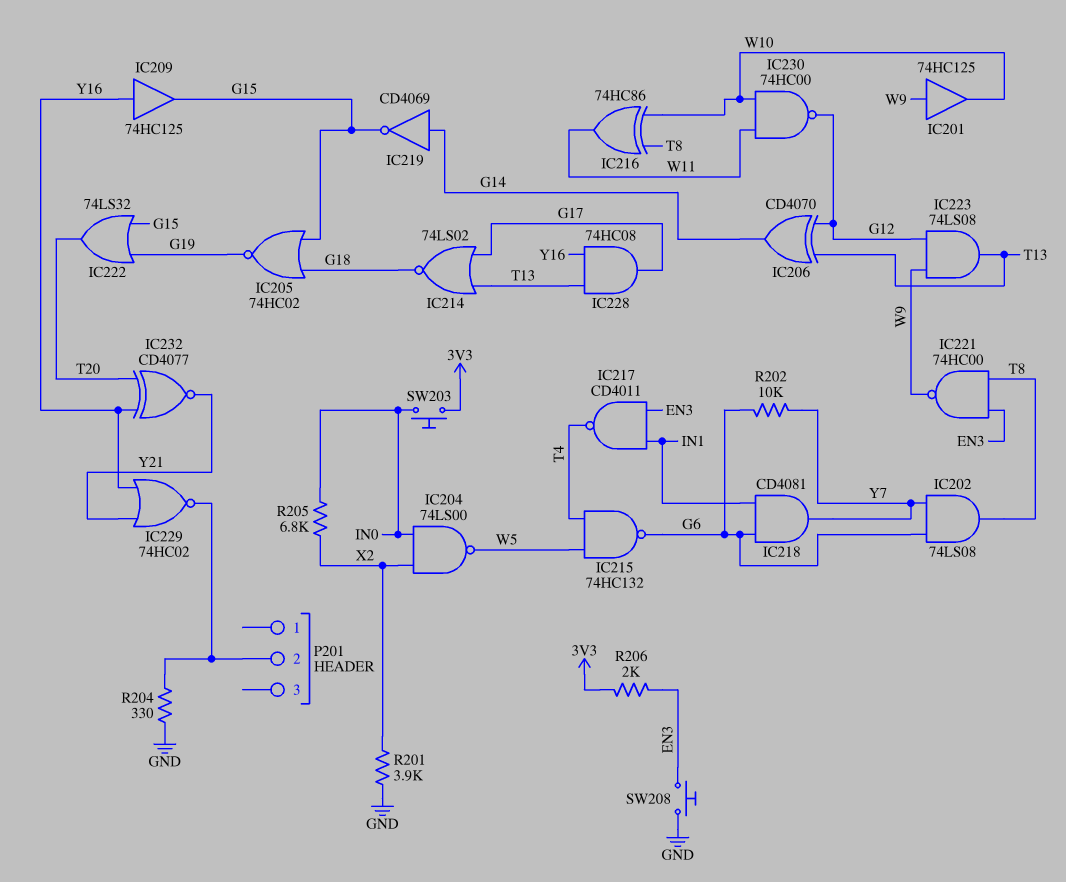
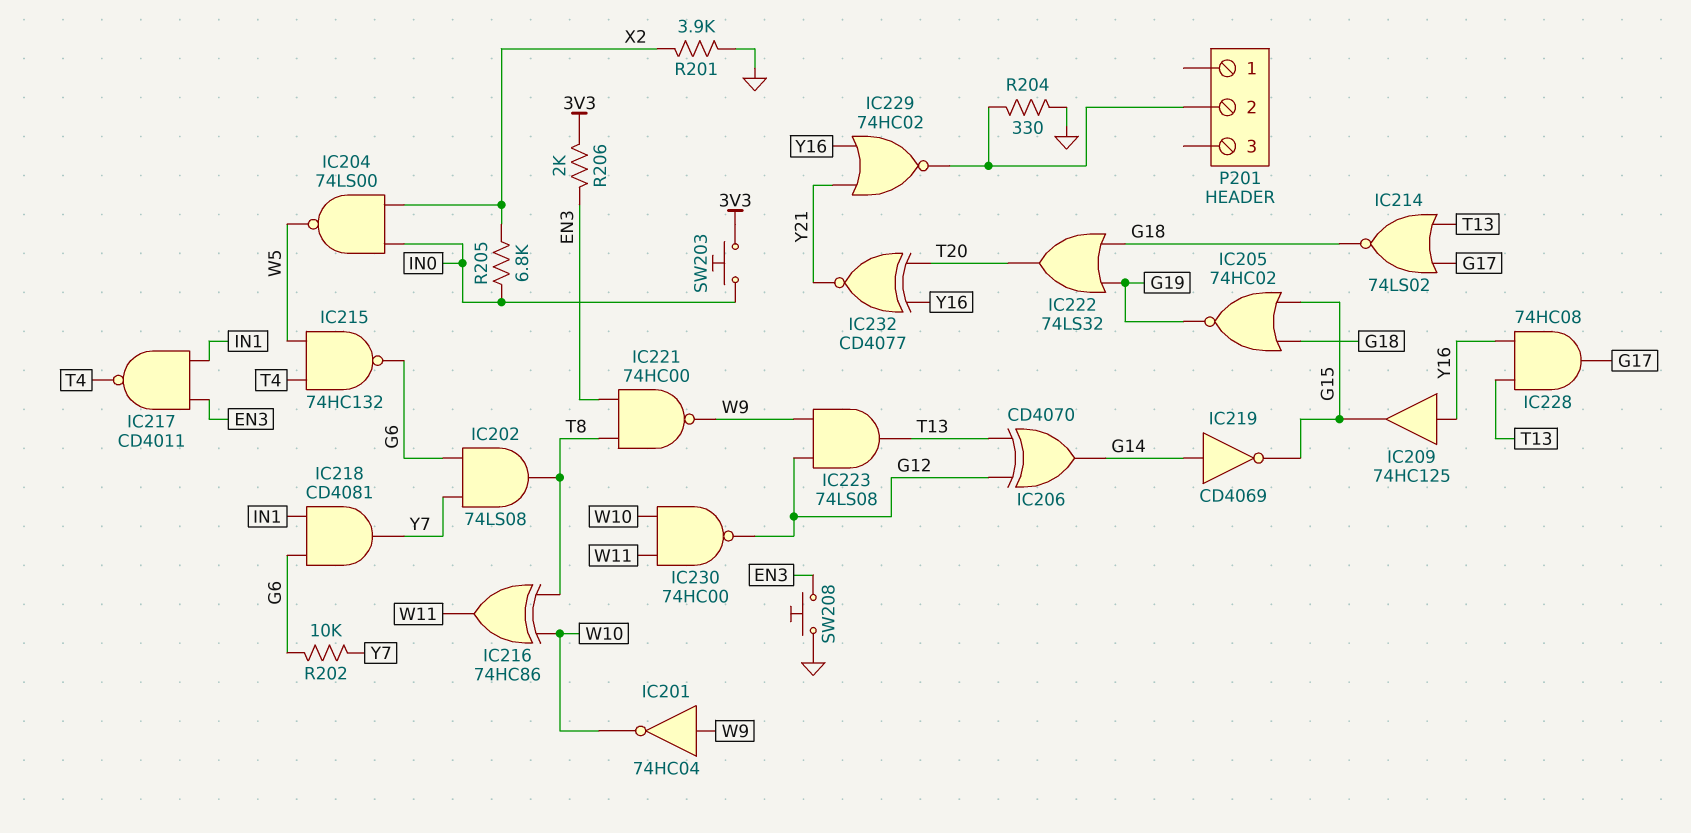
IC201: buffer 74HC125 (in W9, out W10) -> NOT 74HC04 (in W9, out W10)
IC222: OR 74LS32 (in G15, in G19, out T20) -> OR 74LS32 (in G18, in G19, out T20)

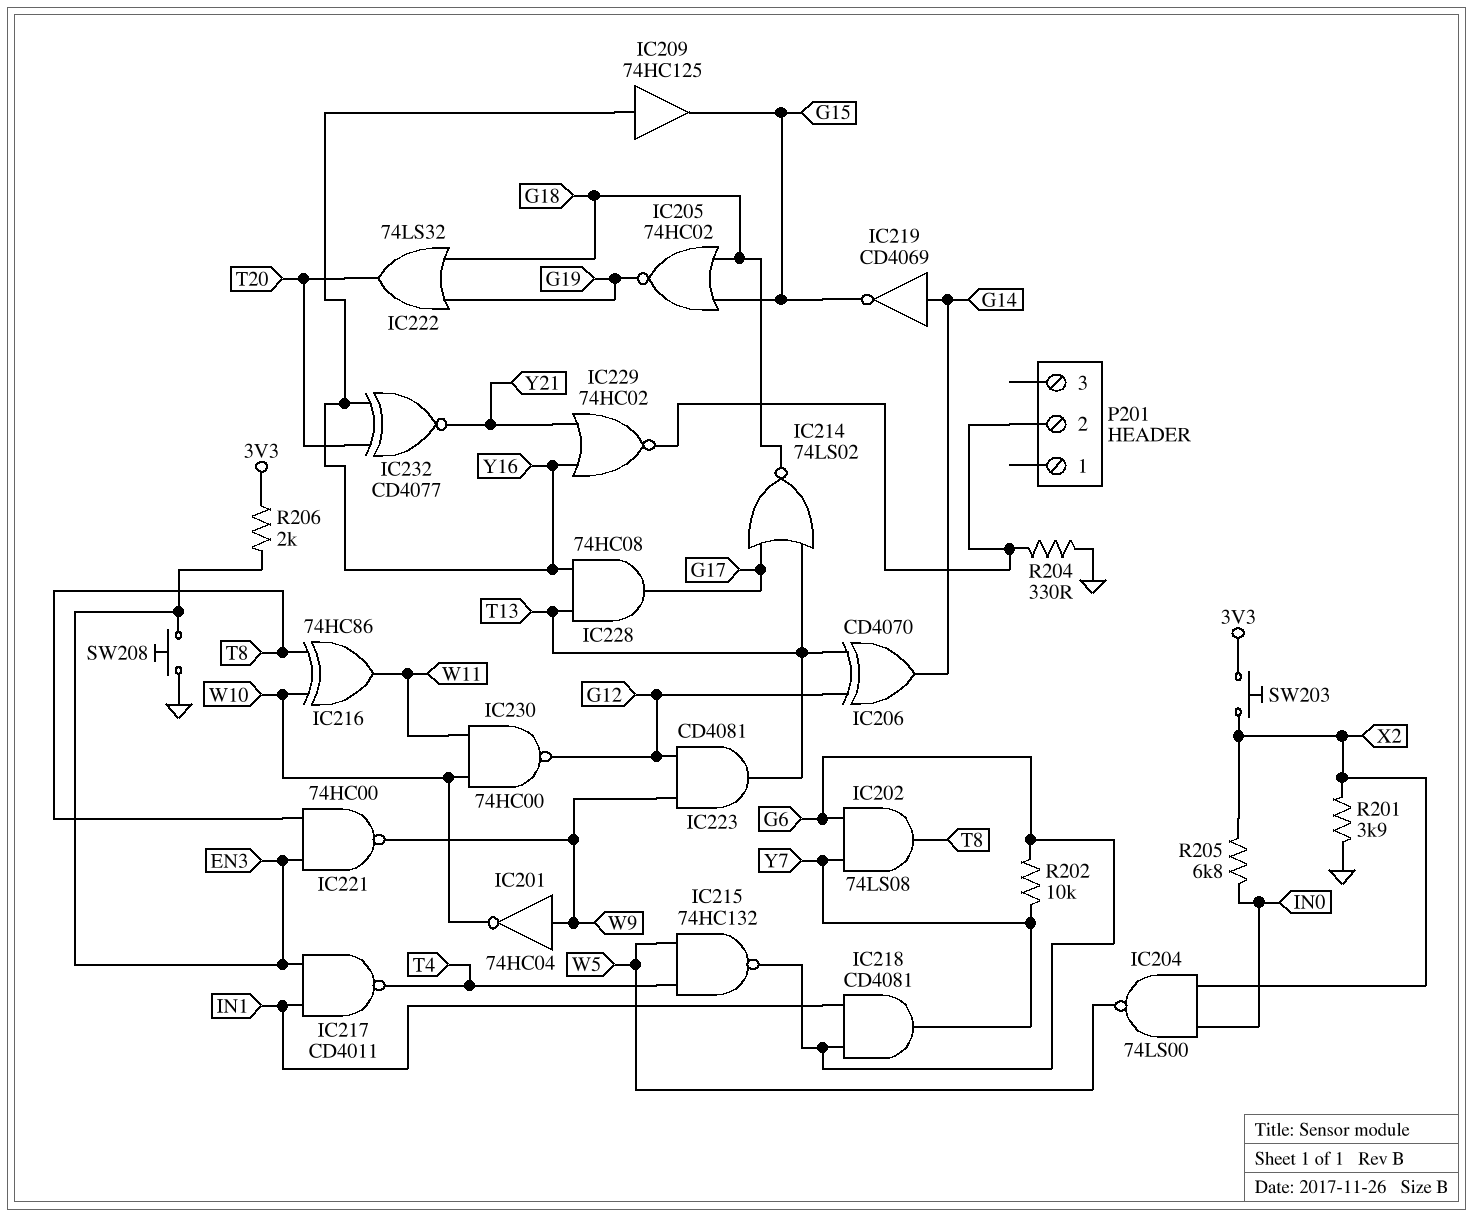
IC223: AND 74LS08 (in G12, in W9, out T13) -> AND CD4081 (in G12, in W9, out T13)
SW203: button (3V3, IN0) -> button (3V3, X2)

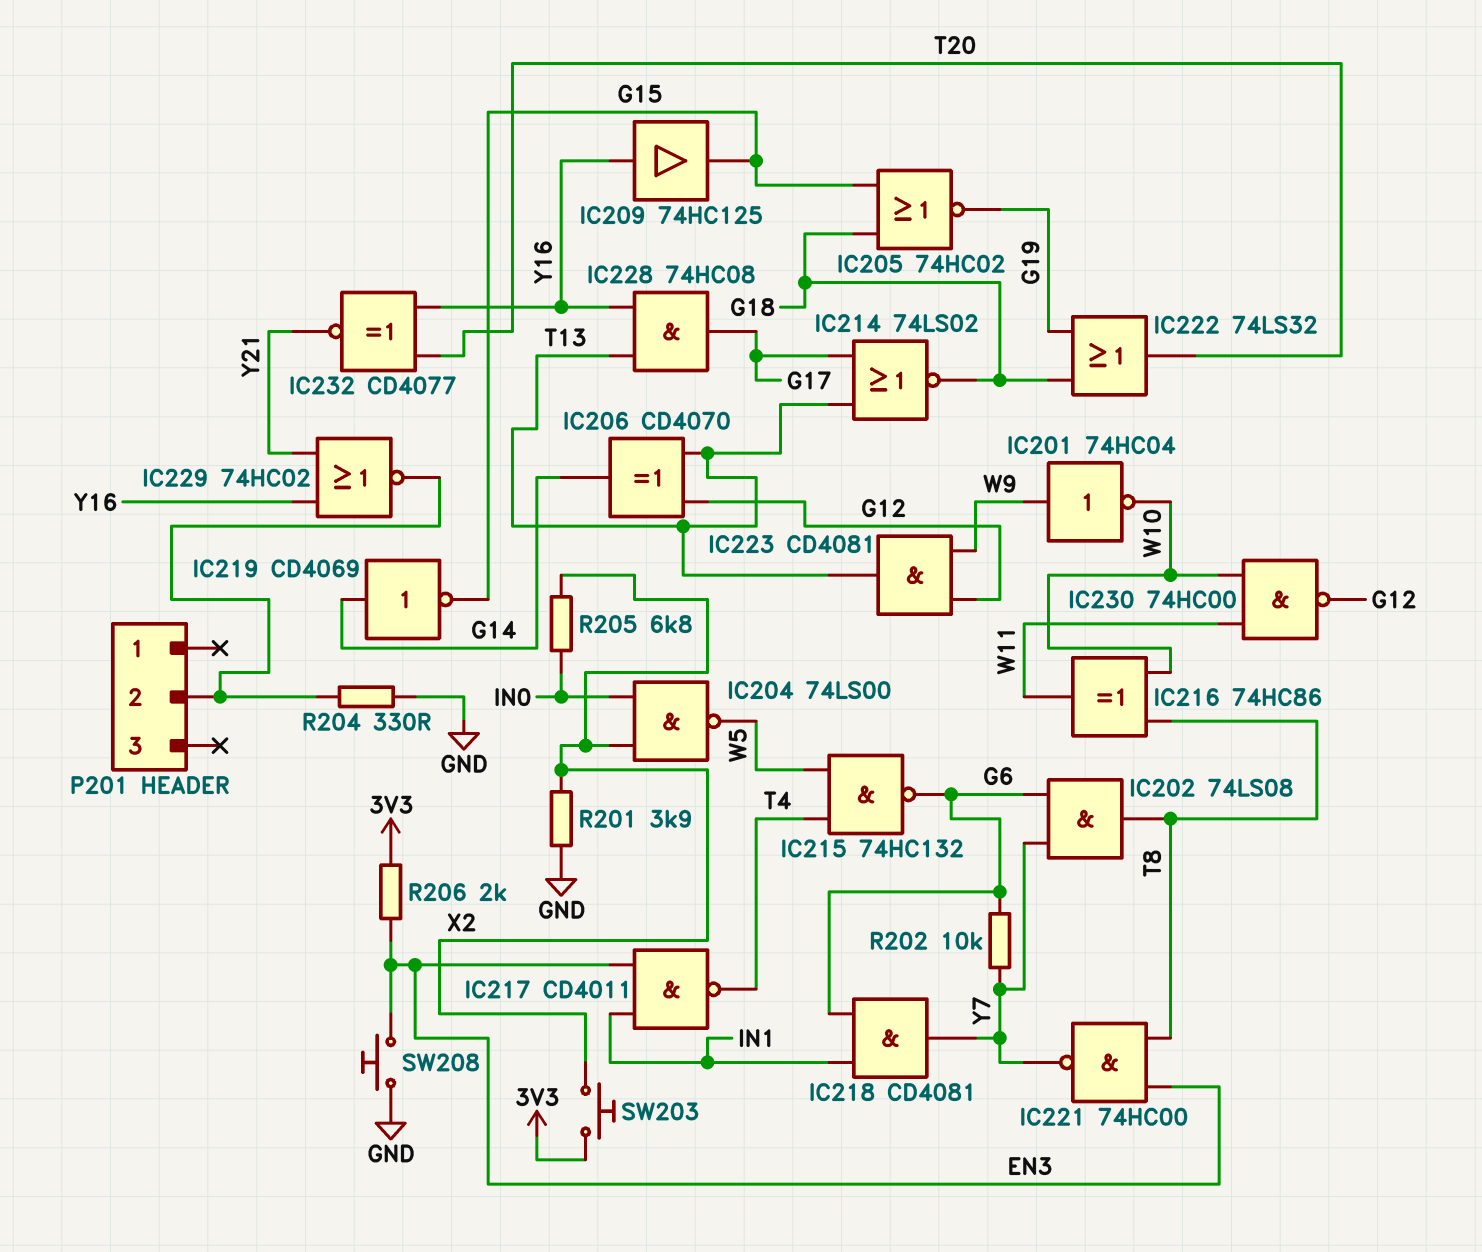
IC221: NAND 74HC00 (in EN3, in T8, out W9) -> NAND 74HC00 (in EN3, in T8, out Y7)

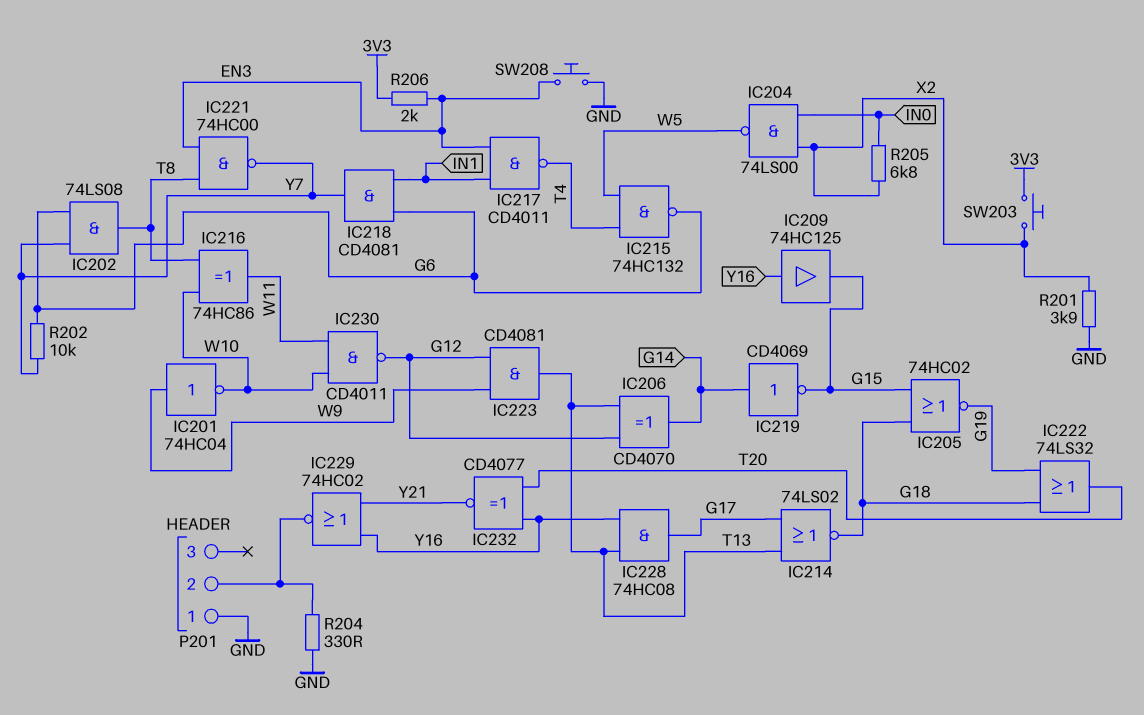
IC230: NAND 74HC00 (in W10, in W11, out G12) -> NAND CD4011 (in W10, in W11, out G12)
P201 pin 1: none -> GND

